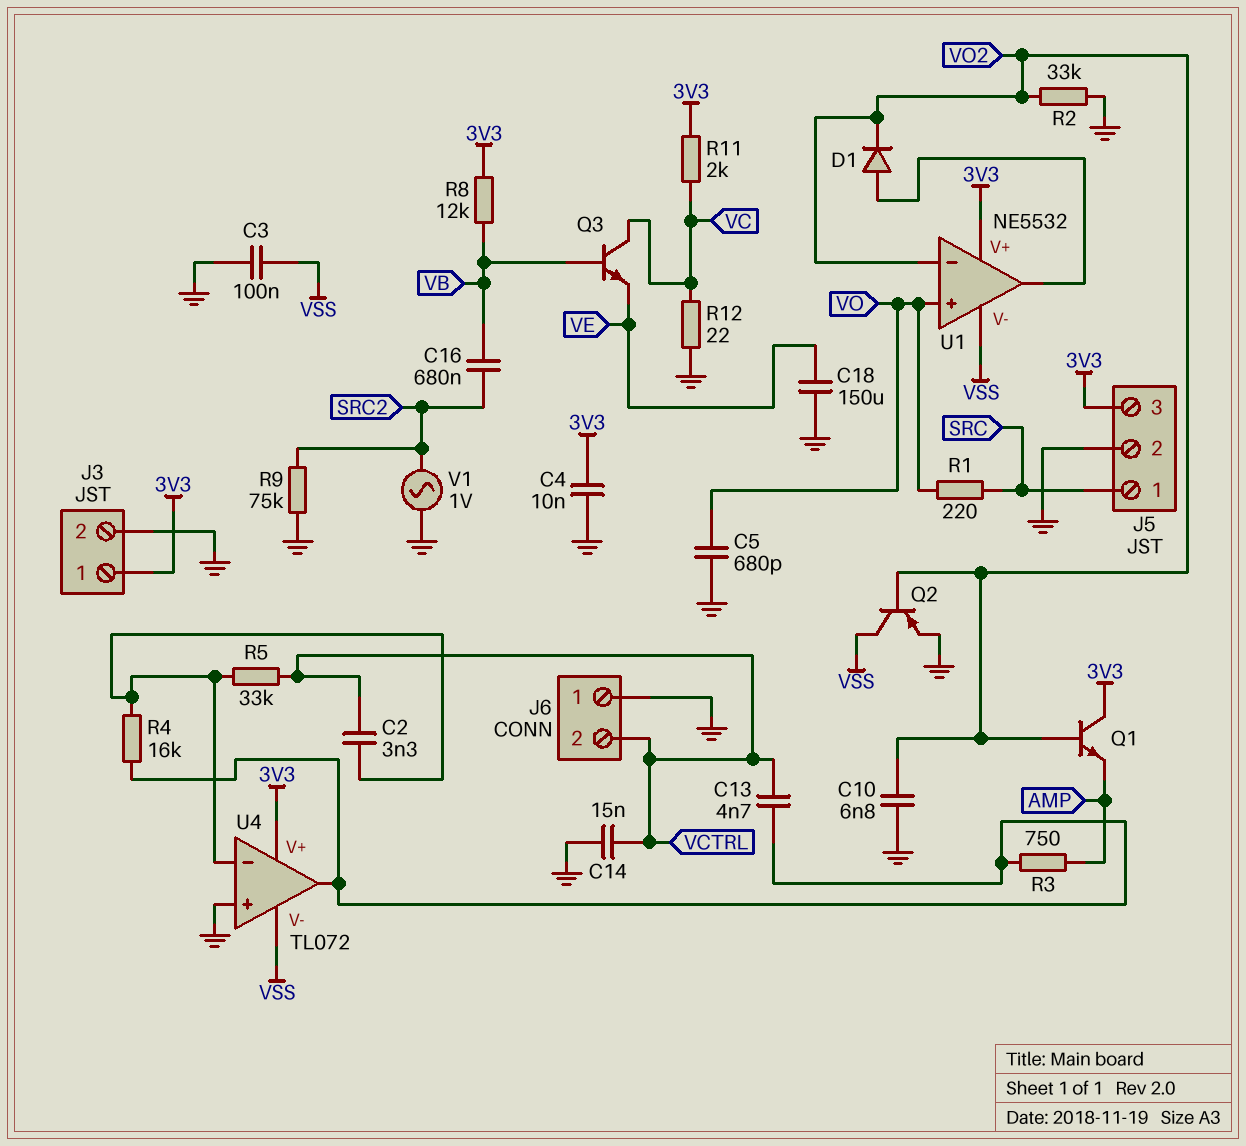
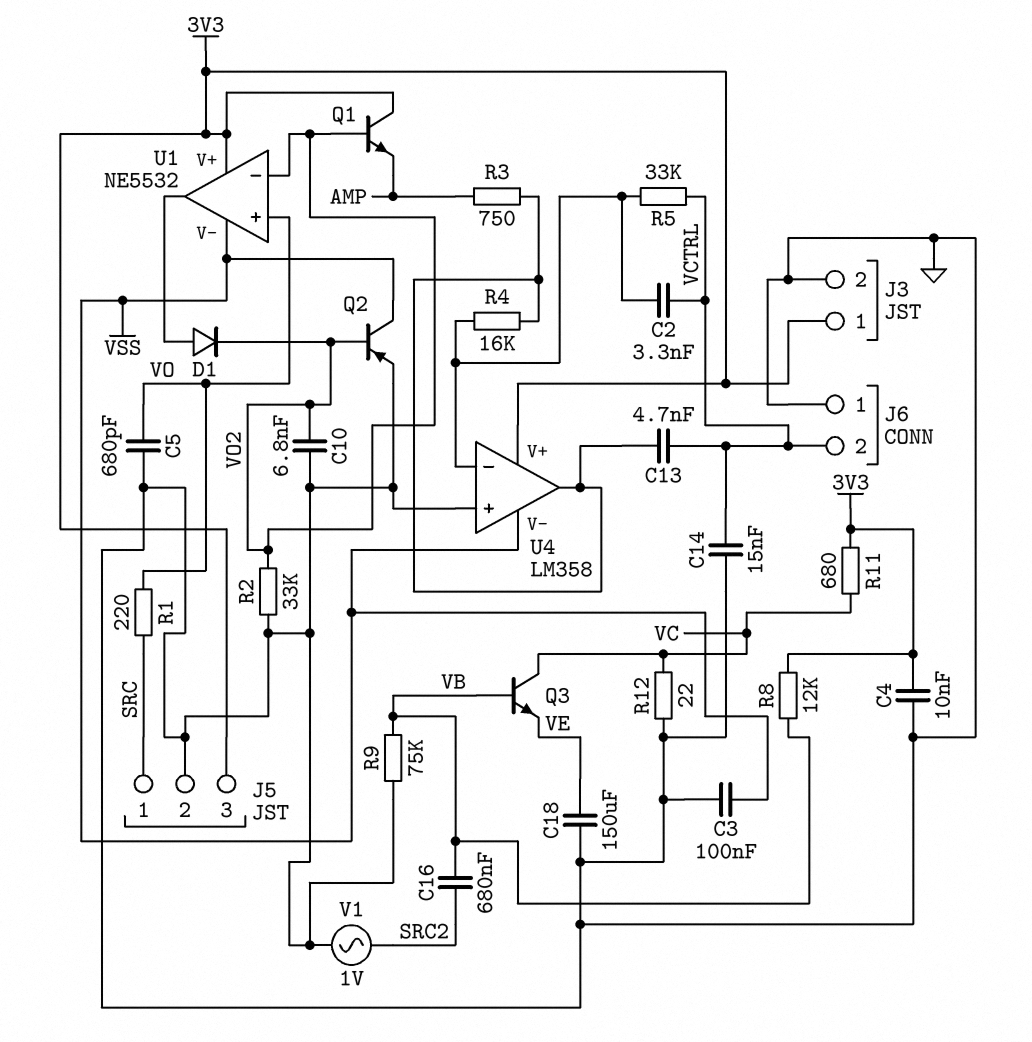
R9: 75k (GND, SRC2) -> 75k (GND, VB)
R11: 2k (3V3, VC) -> 680 (3V3, VC)
U4: TL072 -> LM358

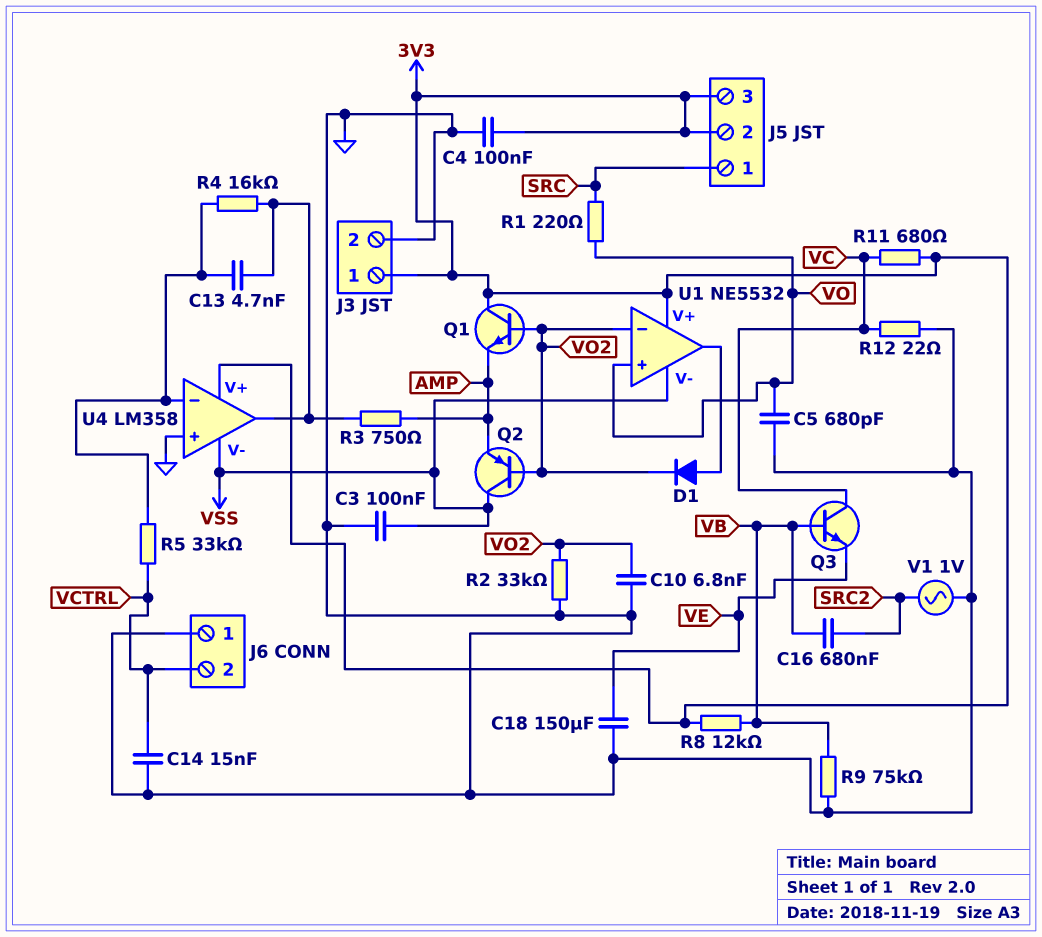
C2: 3.3nF (U4/in-, VCTRL) -> none
C4: 10nF (3V3, GND) -> 100nF (3V3, GND)
C13: 4.7nF (U4/out, VCTRL) -> 4.7nF (U4/in-, U4/out)
J5 pin 2: GND -> 3V3
Q2: PNP (B VO2, C VSS, E GND) -> PNP (B VO2, C VSS, E AMP)

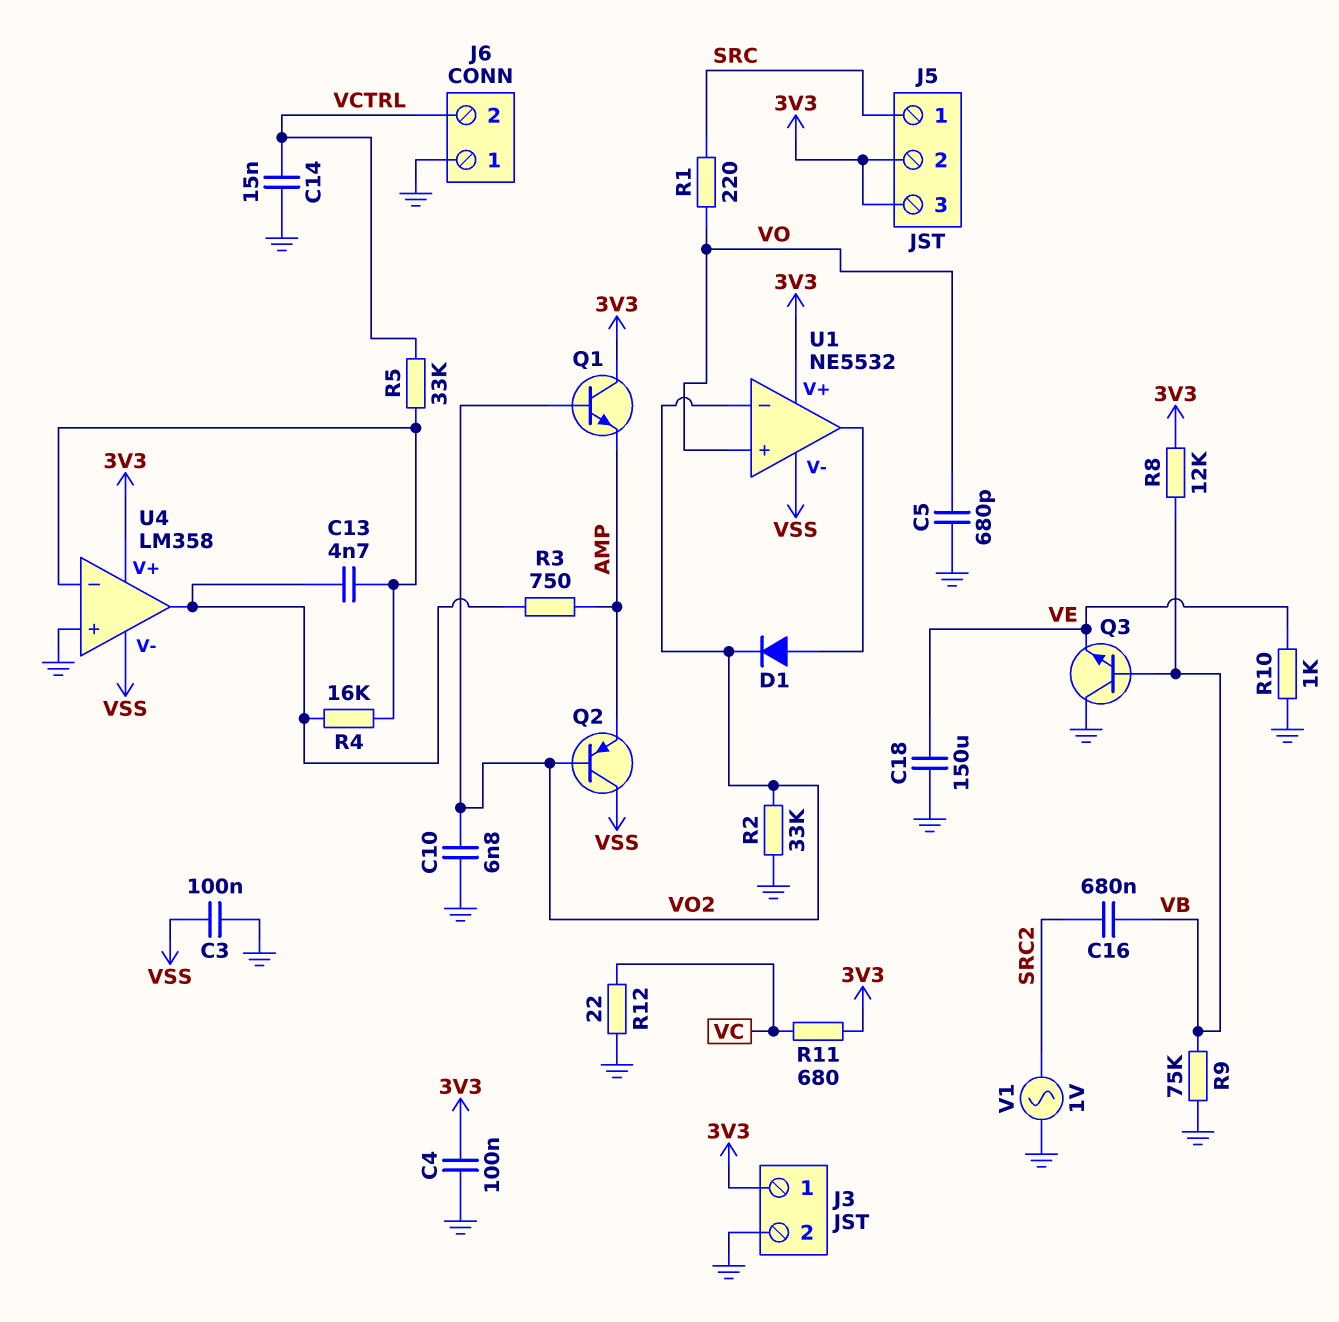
Q3: NPN (B VB, C VC, E VE) -> NPN (B VB, C GND, E VE)
R10: none -> 1k (GND, VE)

